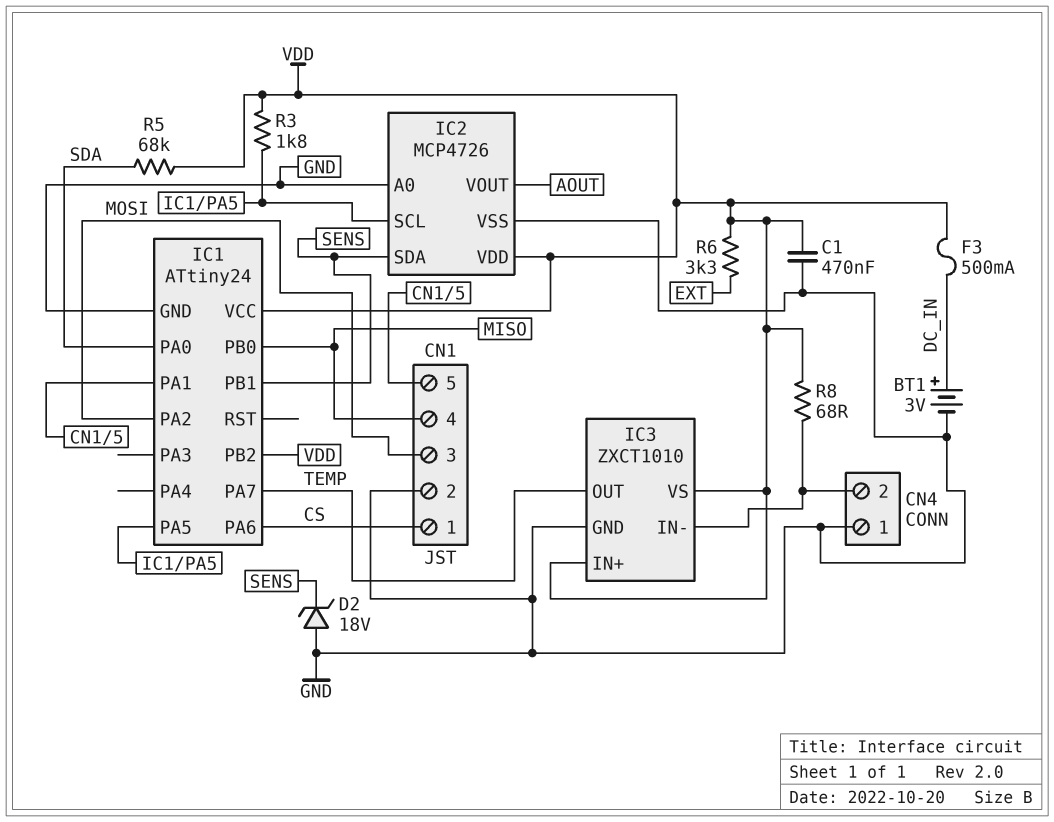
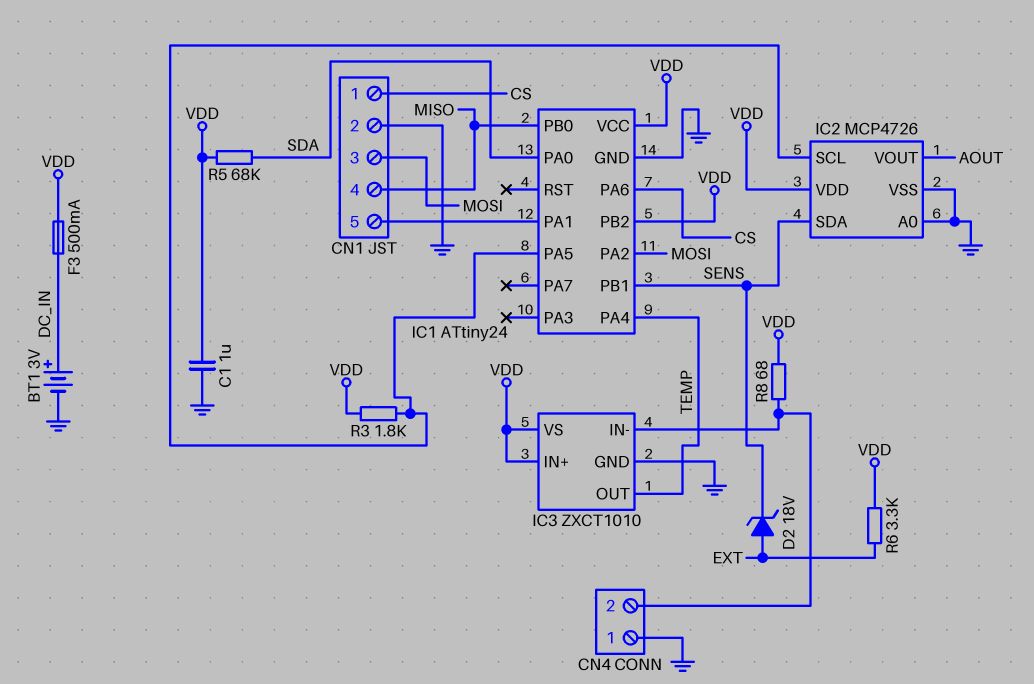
C1: 470nF (GND, VDD) -> 1uF (GND, VDD)
D2: zener 18V (A GND, K SENS) -> zener 18V (A EXT, K SENS)
IC1 pin PA4: none -> TEMP
IC1 pin PA7: TEMP -> none

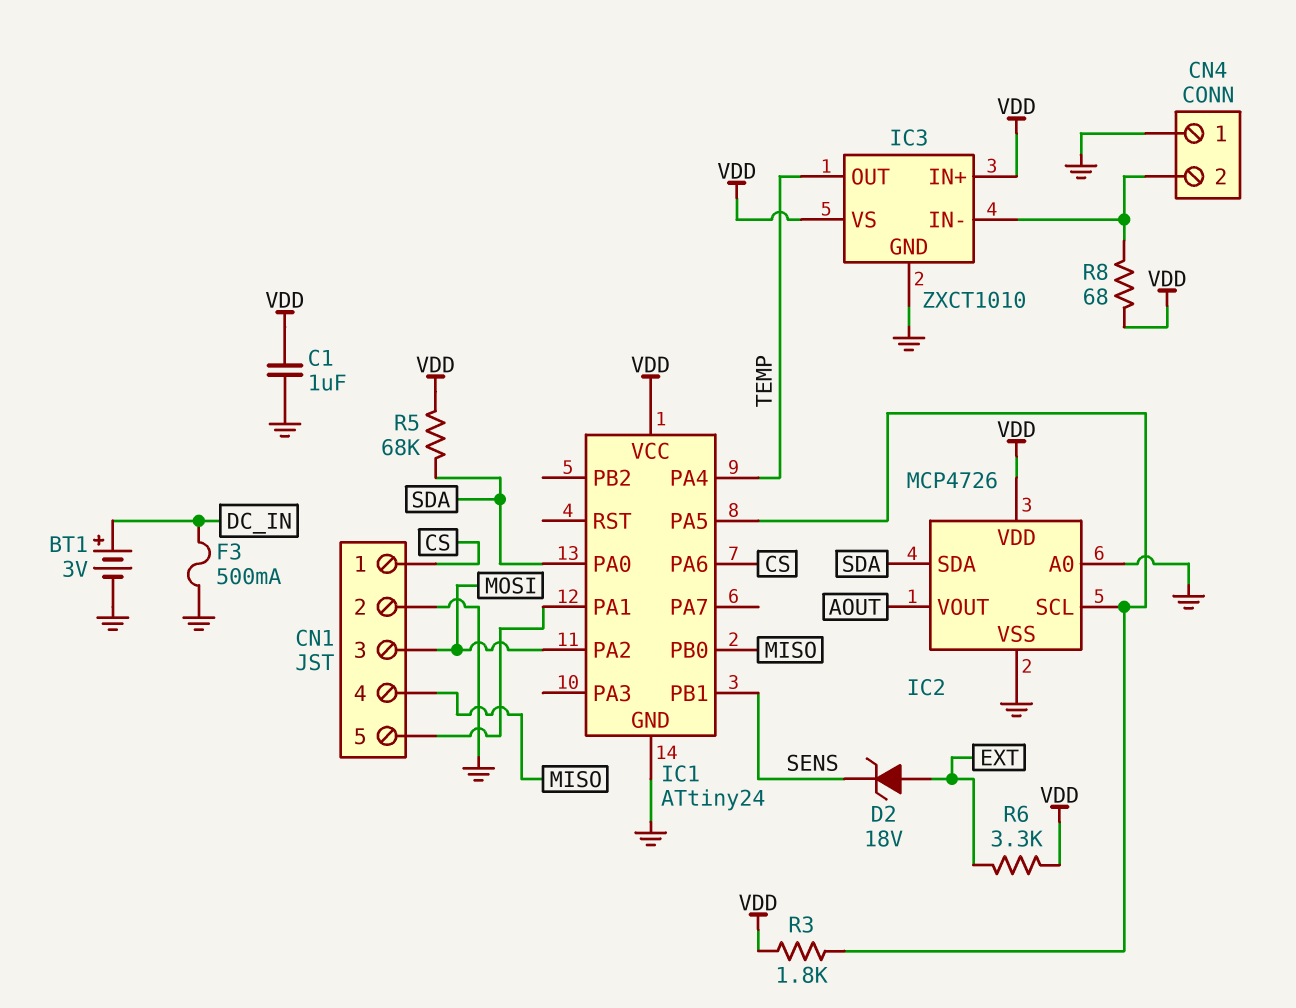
F3: 500mA (DC_IN, VDD) -> 500mA (DC_IN, GND)
IC1 pin PB2: VDD -> none
IC2 pin SDA: SENS -> SDA

